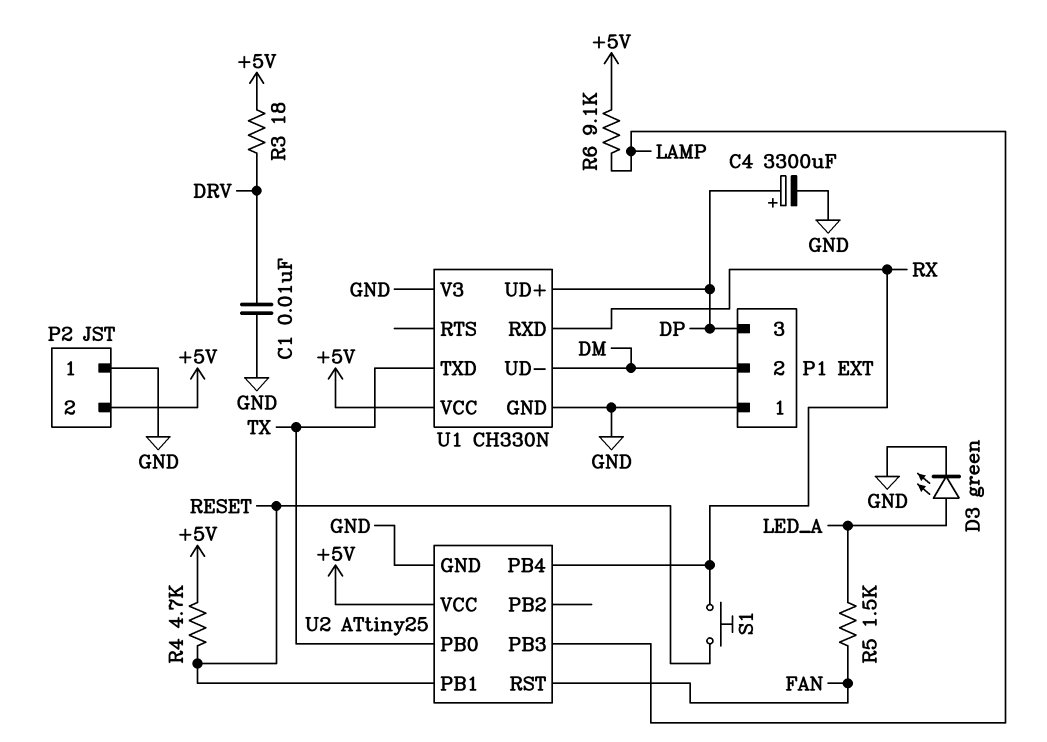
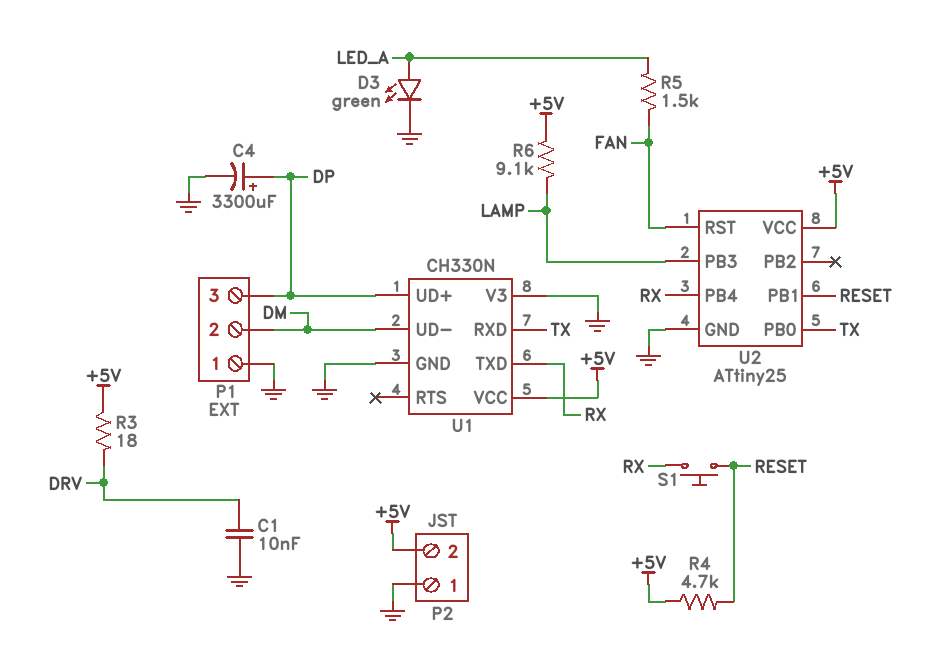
U1 pin RXD: RX -> TX
U1 pin TXD: TX -> RX

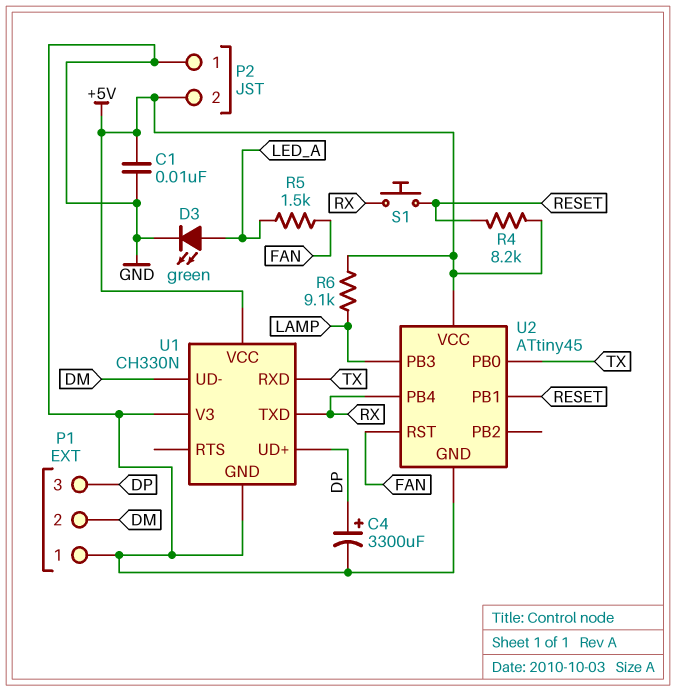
C1: 10nF (DRV, GND) -> 10nF (+5V, GND)
R3: 18 (+5V, DRV) -> none
R4: 4.7k (+5V, RESET) -> 8.2k (+5V, RESET)
U2: ATtiny25 -> ATtiny45

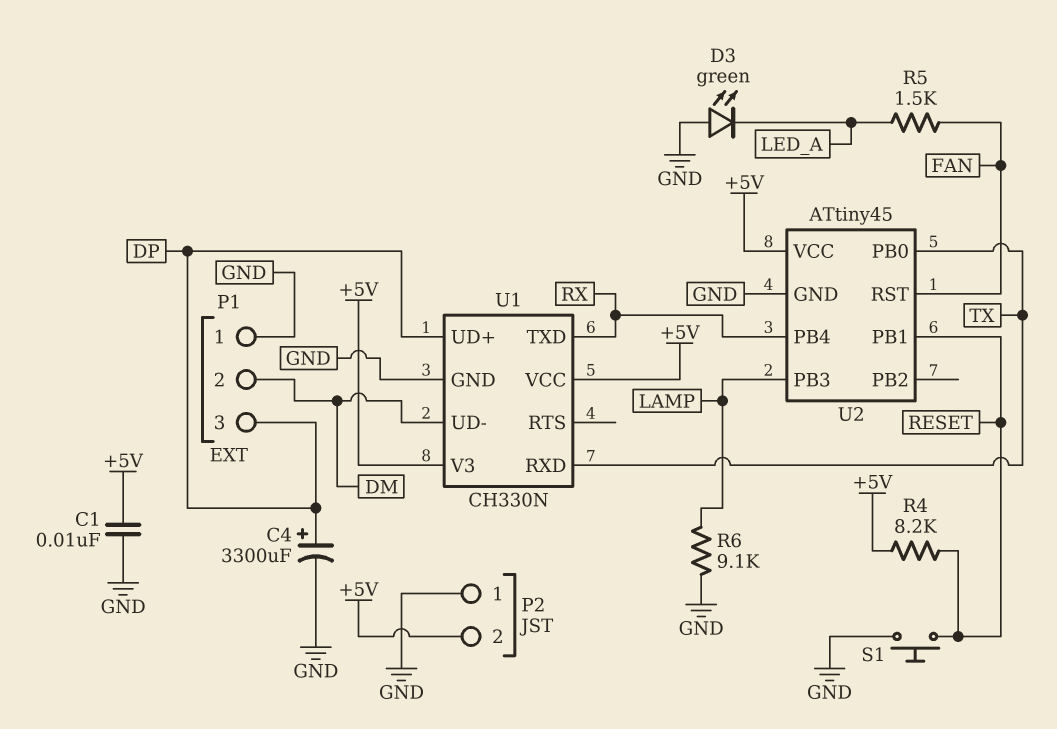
D3: LED green (A LED_A, K GND) -> LED green (A GND, K LED_A)
R6: 9.1k (+5V, LAMP) -> 9.1k (GND, LAMP)
S1: button (RESET, RX) -> button (GND, RESET)
U1 pin V3: GND -> +5V

